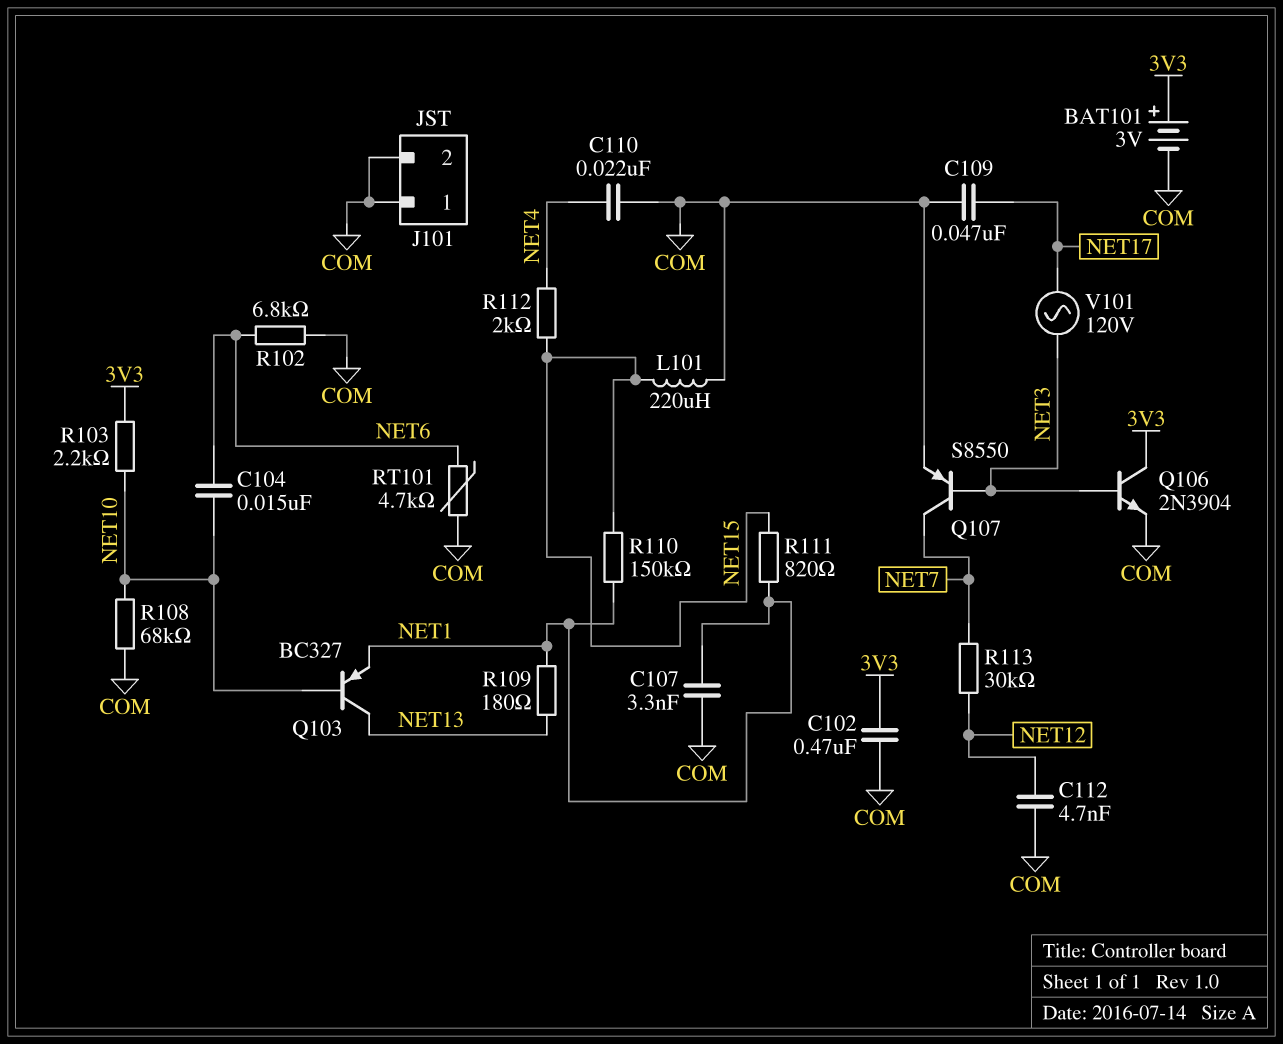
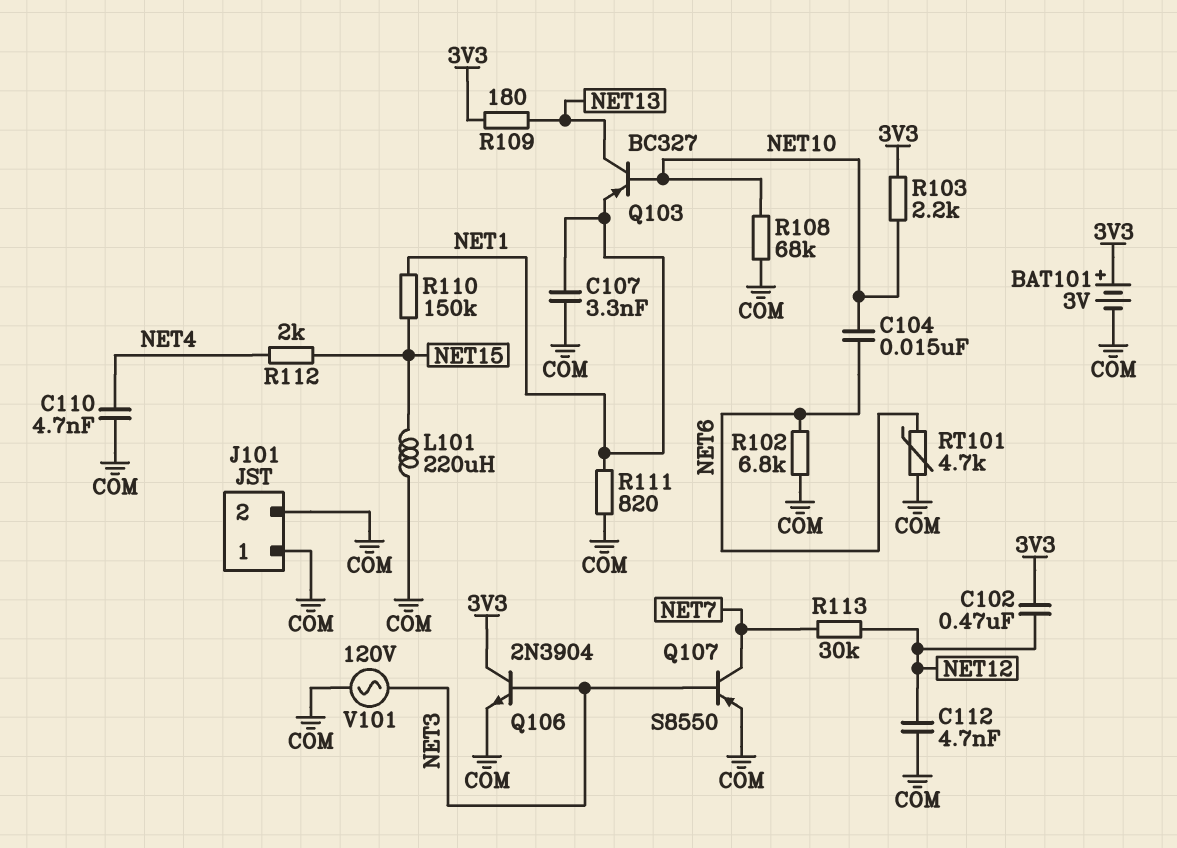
C102: 470nF (3V3, COM) -> 470nF (3V3, NET12)
C109: 47nF (COM, NET17) -> none
C110: 22nF (COM, NET4) -> 4.7nF (COM, NET4)
R109: 180 (NET1, NET13) -> 180 (3V3, NET13)
R111: 820 (NET1, NET15) -> 820 (COM, NET1)
V101: AC 120V (NET3, NET17) -> AC 120V (COM, NET3)

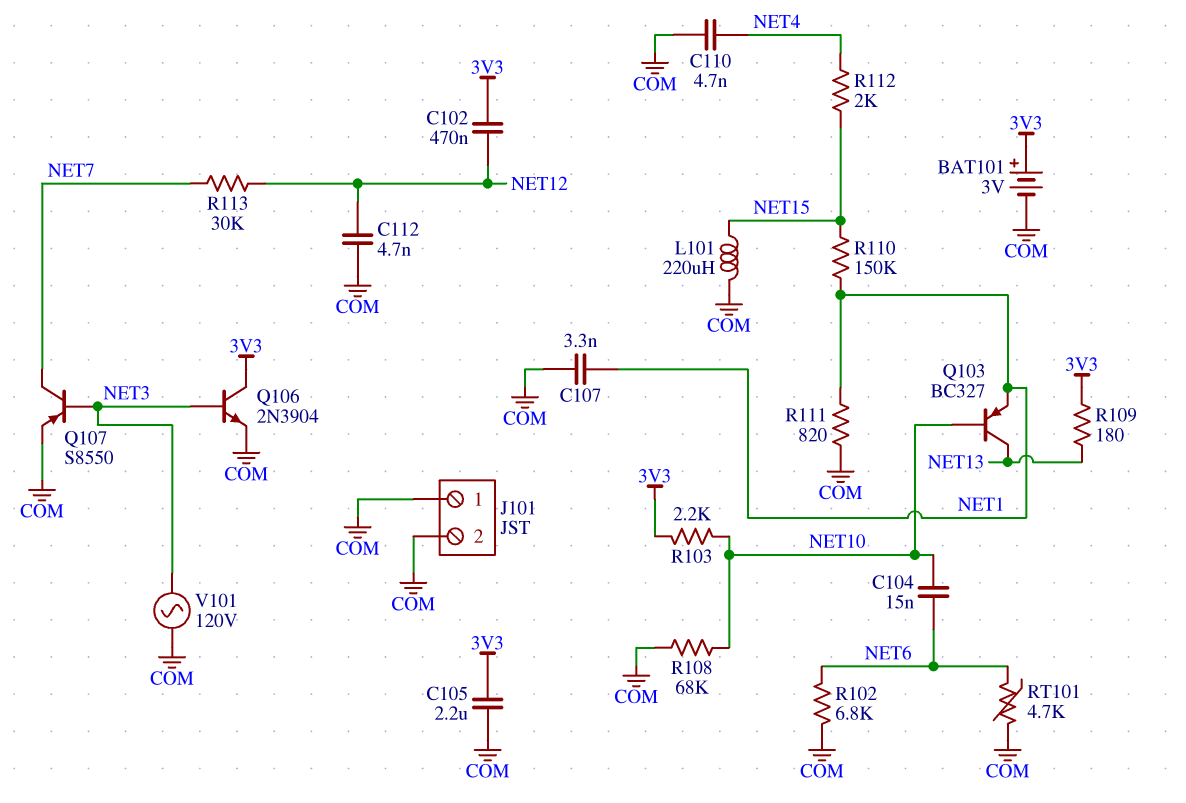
C105: none -> 2.2uF (3V3, COM)

